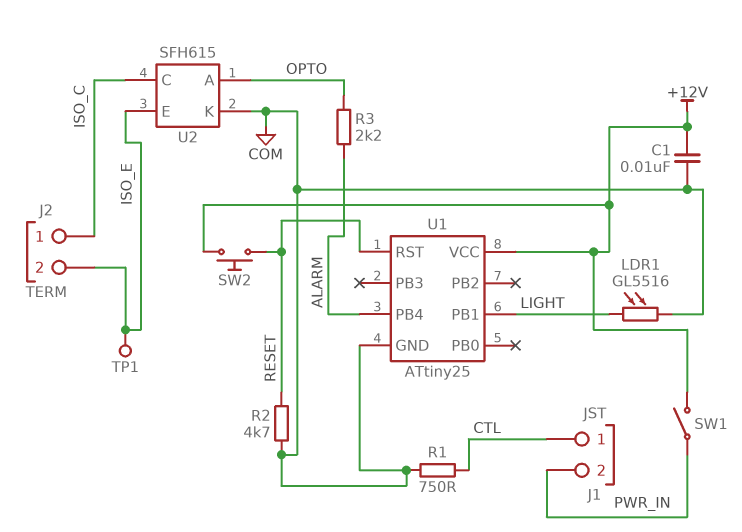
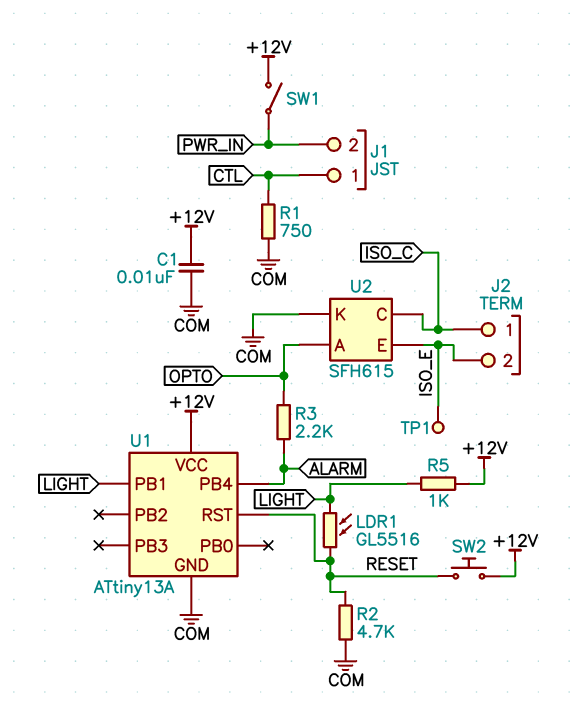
LDR1: GL5516 (COM, LIGHT) -> GL5516 (LIGHT, RESET)
R5: none -> 1k (+12V, LIGHT)
U1: ATtiny25 -> ATtiny13A

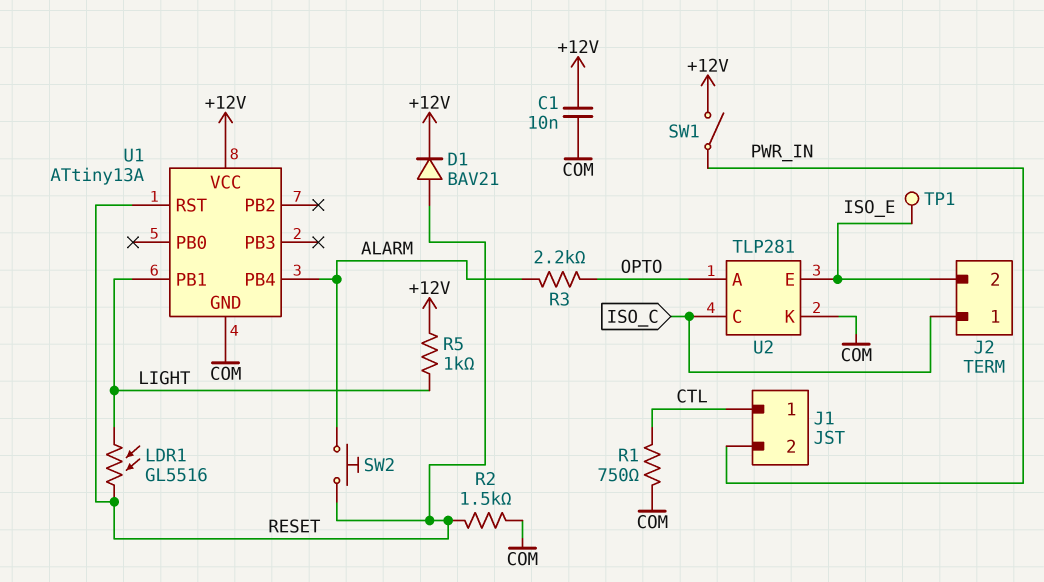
D1: none -> diode BAV21 (A RESET, K +12V)
R2: 4.7k (COM, RESET) -> 1.5k (COM, RESET)
SW2: button (+12V, RESET) -> button (ALARM, RESET)
U2: SFH615 -> TLP281

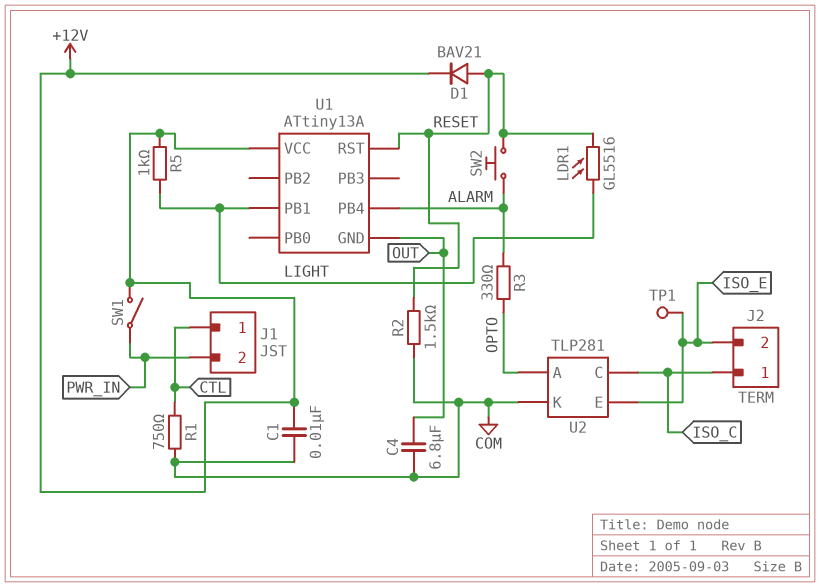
C4: none -> 6.8uF (COM, OUT)
R3: 2.2k (ALARM, OPTO) -> 330 (ALARM, OPTO)
U1 pin GND: COM -> OUT

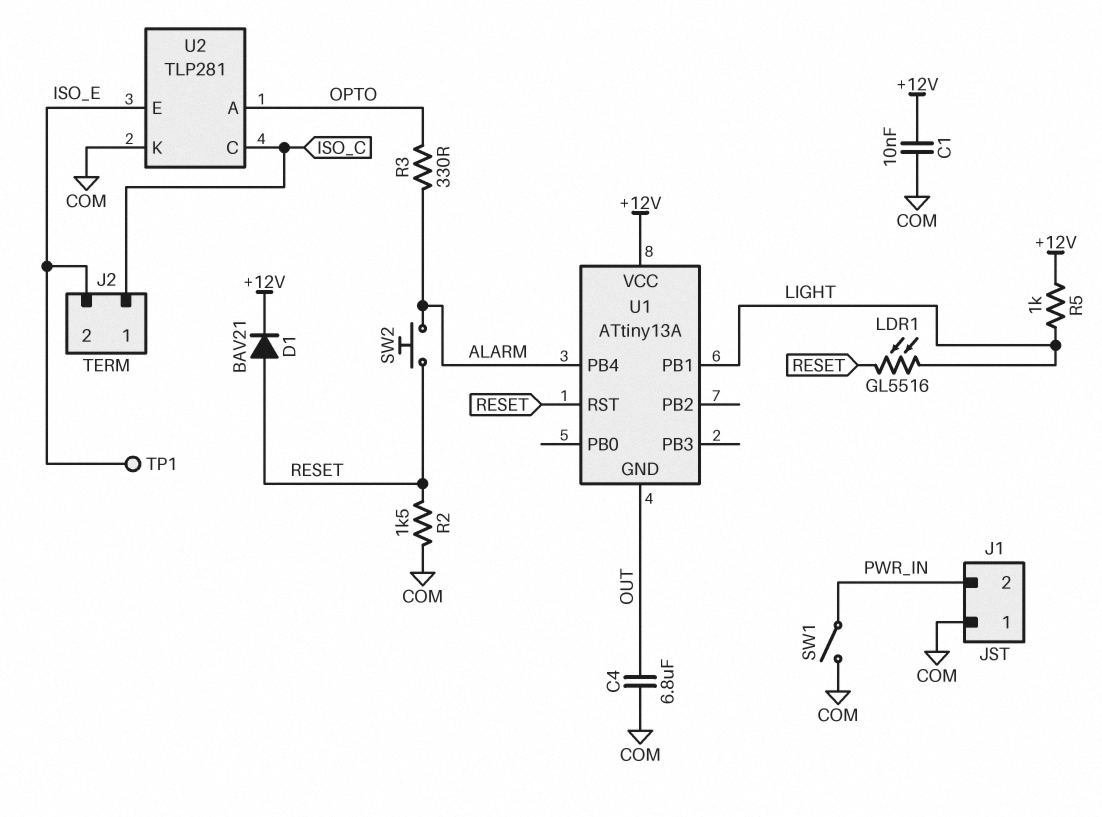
J1 pin 1: CTL -> COM
R1: 750 (COM, CTL) -> none
SW1: switch (+12V, PWR_IN) -> switch (COM, PWR_IN)

